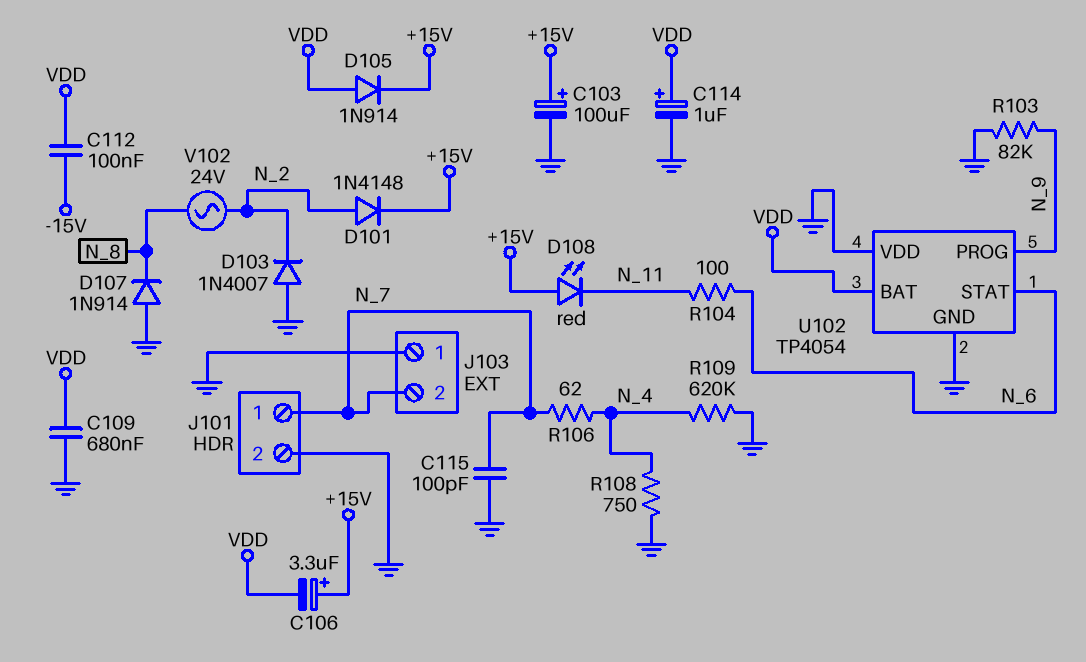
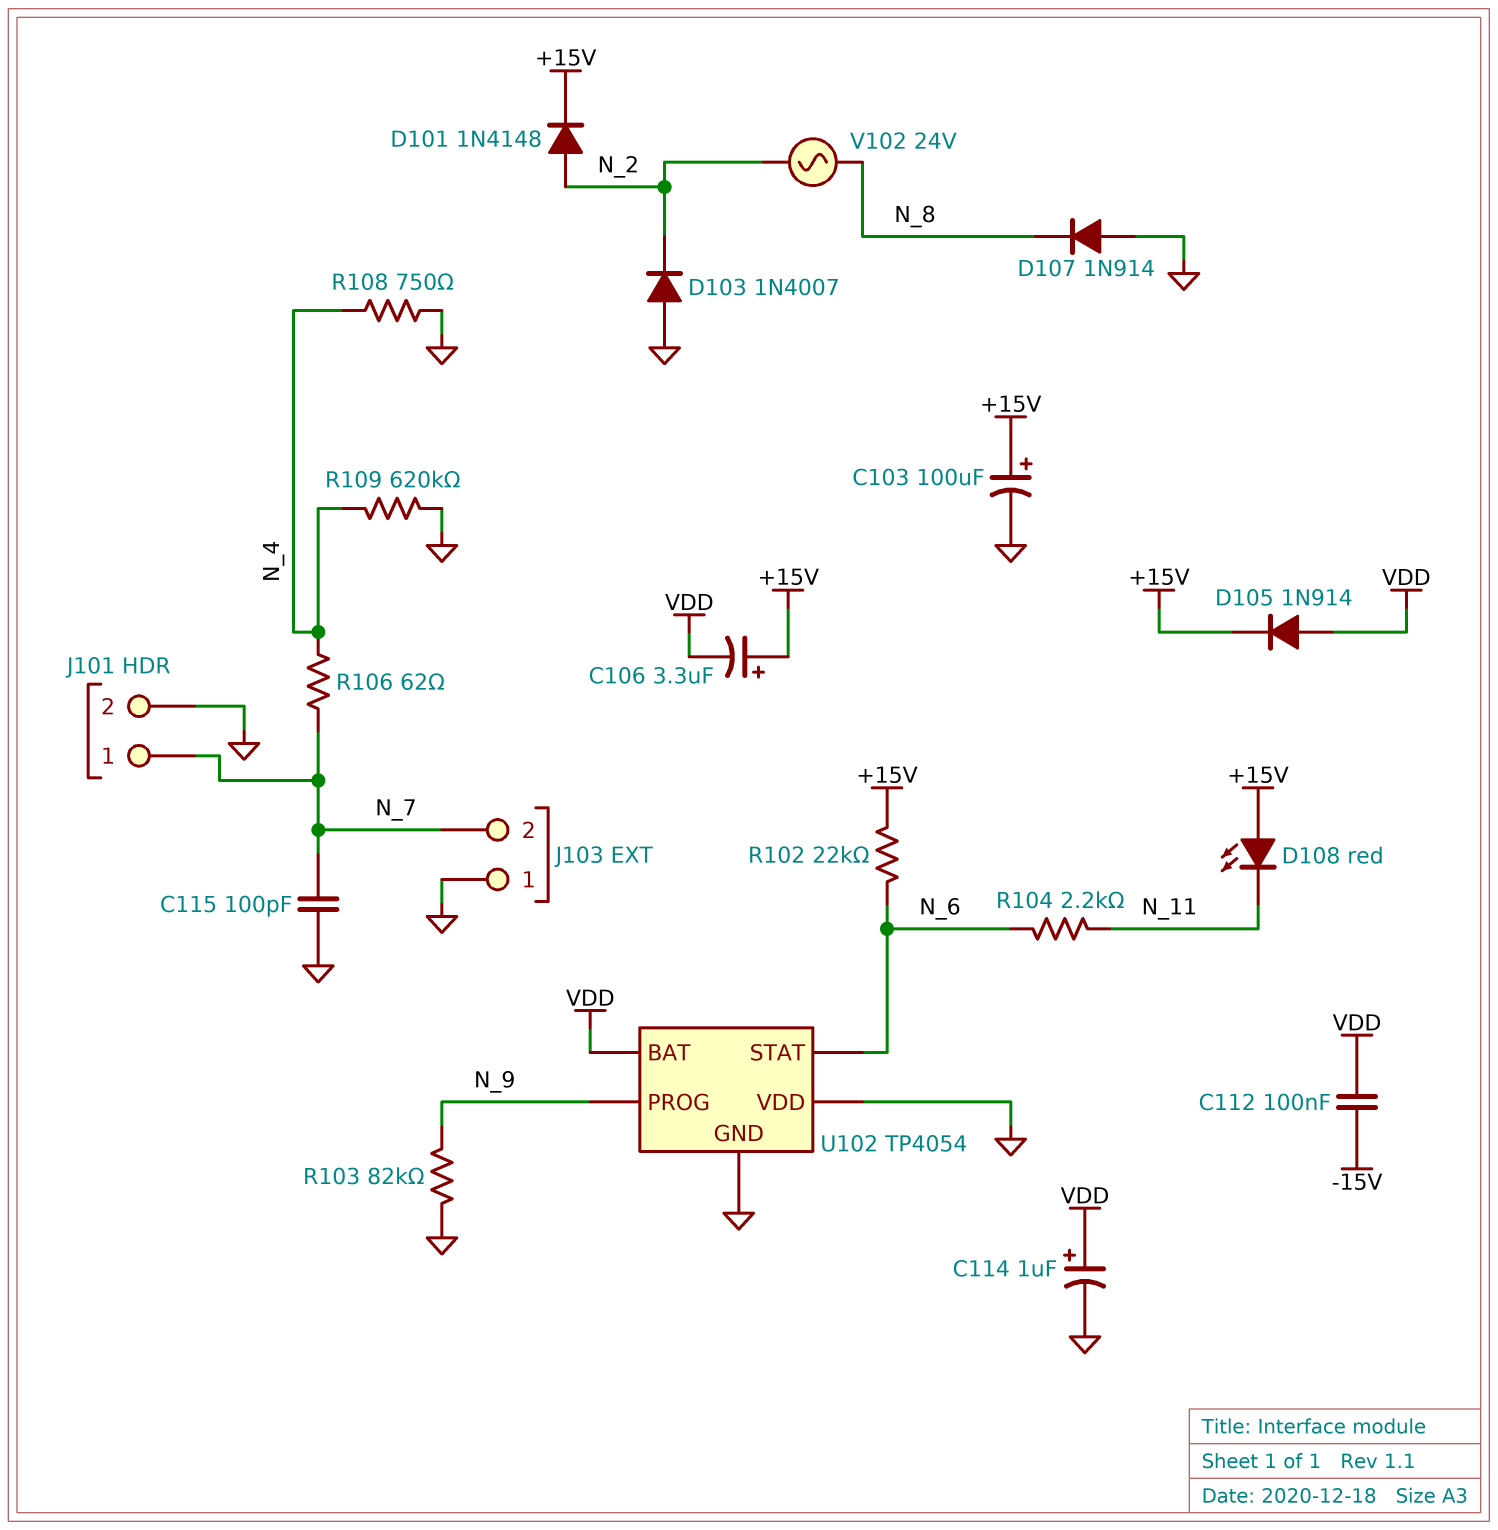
C109: 680nF (GND, VDD) -> none
R102: none -> 22k (+15V, N_6)
R104: 100 (N_6, N_11) -> 2.2k (N_6, N_11)

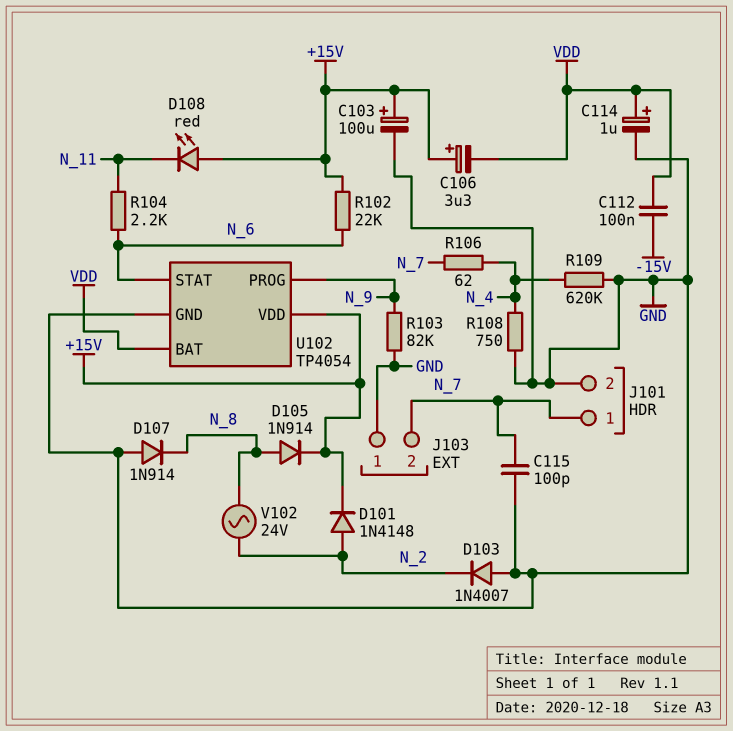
D105: diode 1N914 (A VDD, K +15V) -> diode 1N914 (A N_8, K +15V)
U102 pin VDD: GND -> +15V

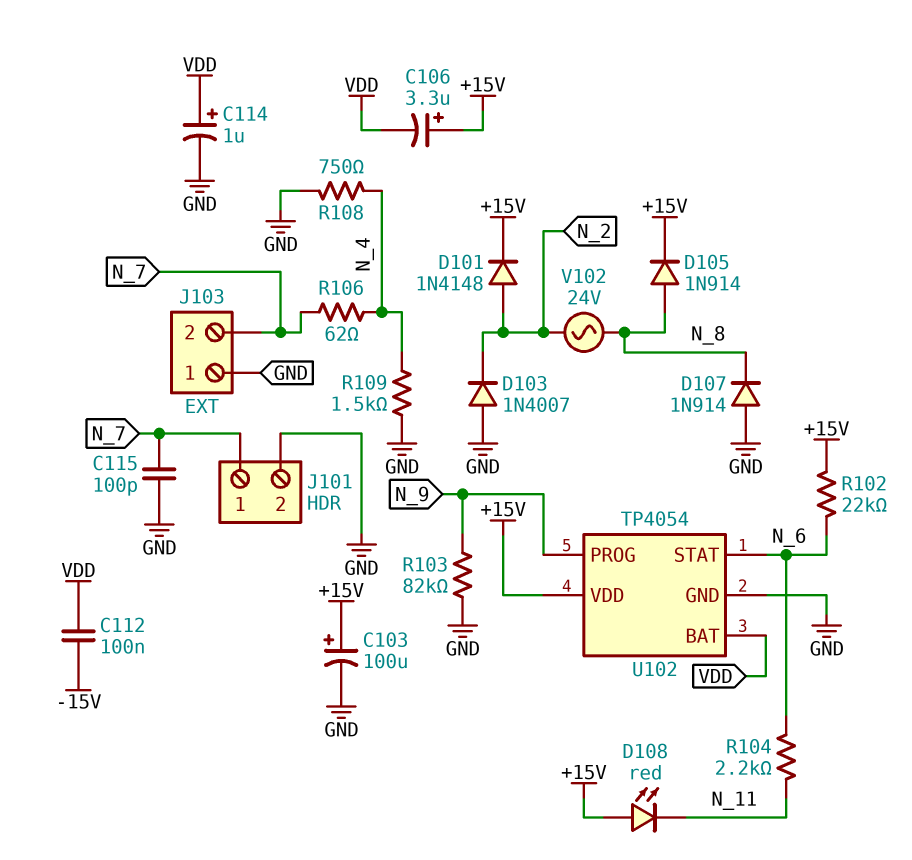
R109: 620k (GND, N_4) -> 1.5k (GND, N_4)

